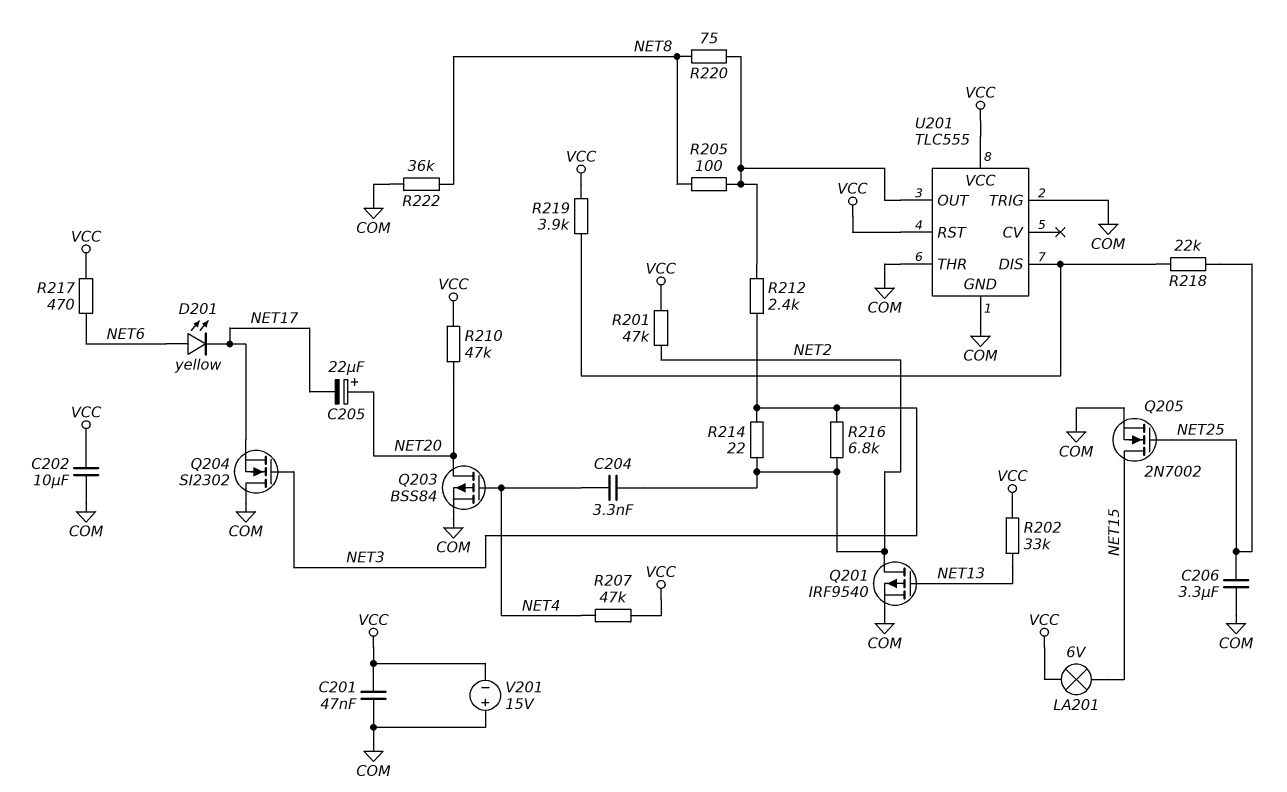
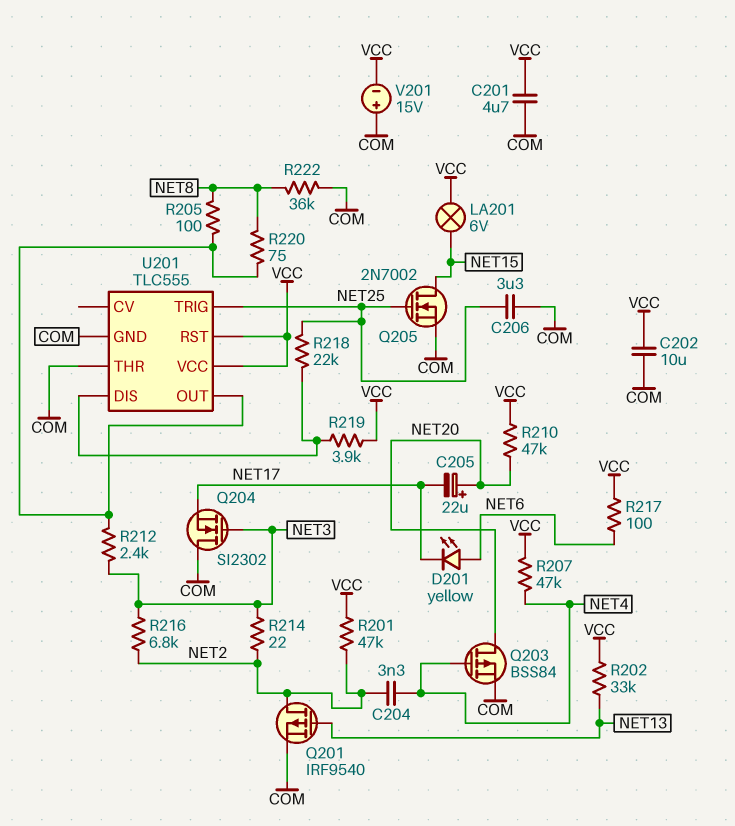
C201: 47nF (COM, VCC) -> 4.7uF (COM, VCC)
R217: 470 (NET6, VCC) -> 100 (NET6, VCC)
U201 pin TRIG: COM -> NET25

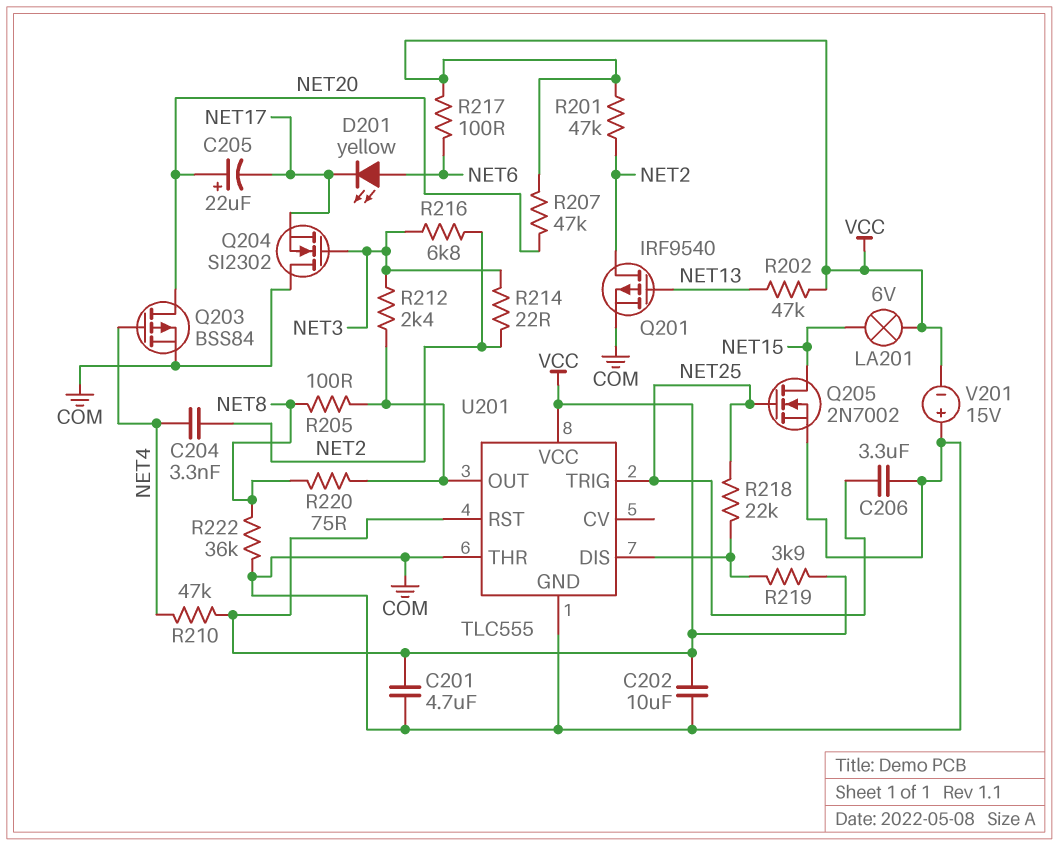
R202: 33k (NET13, VCC) -> 47k (NET13, VCC)
R207: 47k (NET4, VCC) -> 47k (NET20, VCC)
R210: 47k (NET20, VCC) -> 47k (NET4, VCC)

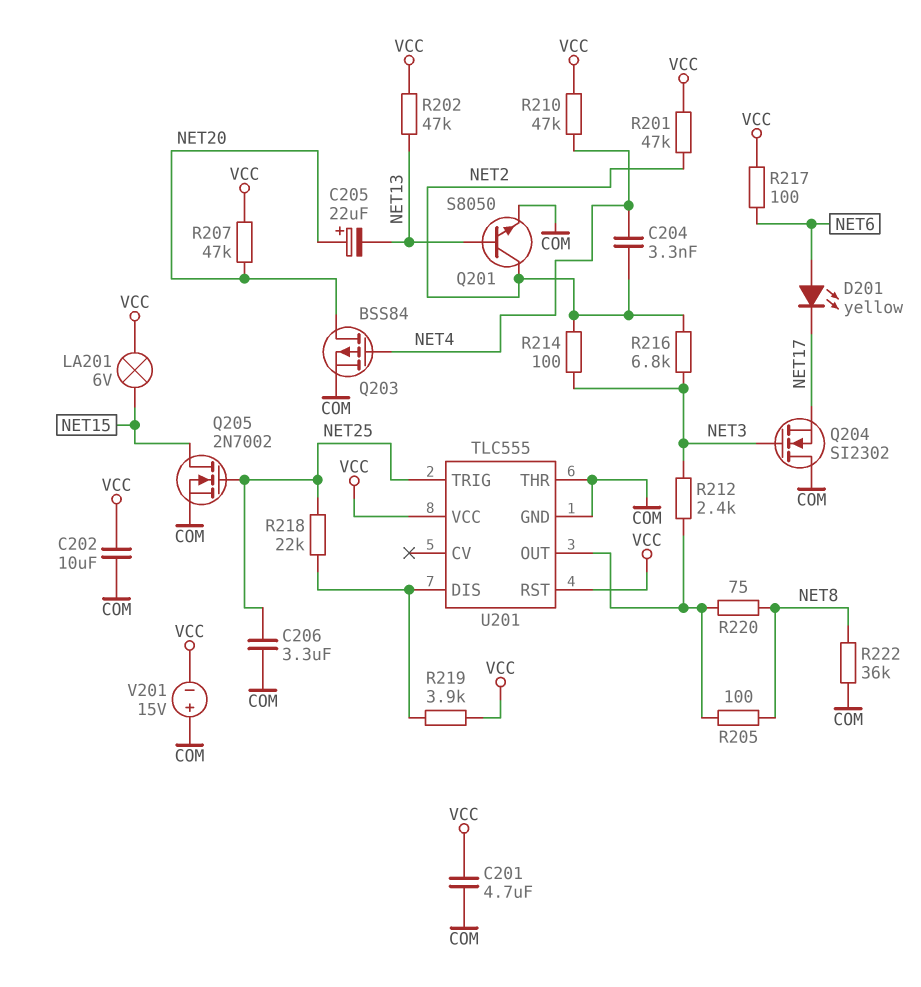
C205: 22uF (plus NET20, minus NET17) -> 22uF (plus NET20, minus NET13)
Q201: PMOS IRF9540 (G NET13, D NET2, S COM) -> NPN S8050 (B NET13, C NET2, E COM)
R214: 22 (NET2, NET3) -> 100 (NET2, NET3)

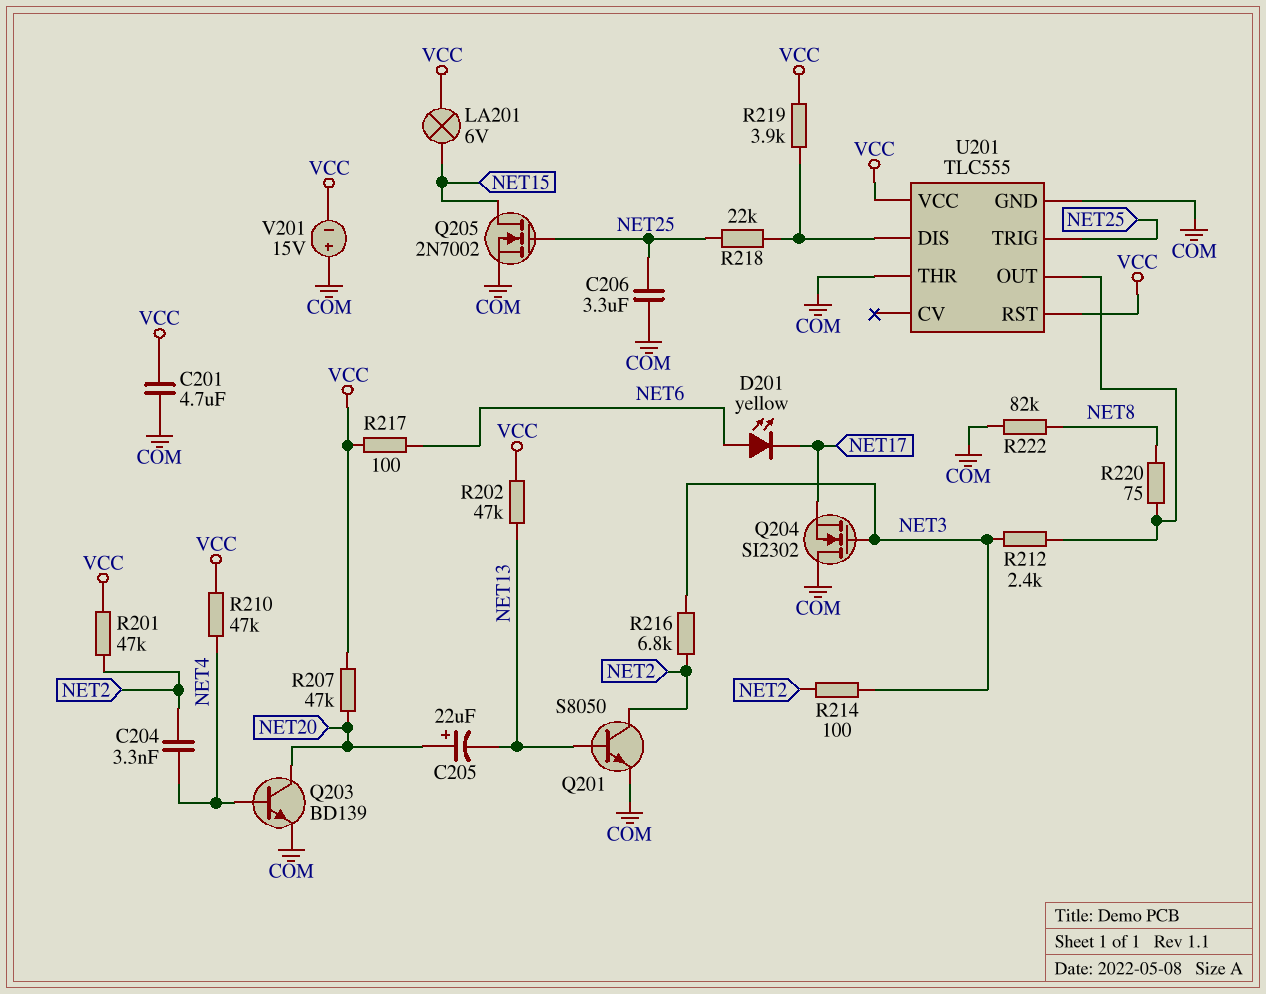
C202: 10uF (COM, VCC) -> none
Q203: PMOS BSS84 (G NET4, D NET20, S COM) -> NPN BD139 (B NET4, C NET20, E COM)
R205: 100 (NET8, U201/OUT) -> none
R222: 36k (COM, NET8) -> 82k (COM, NET8)

